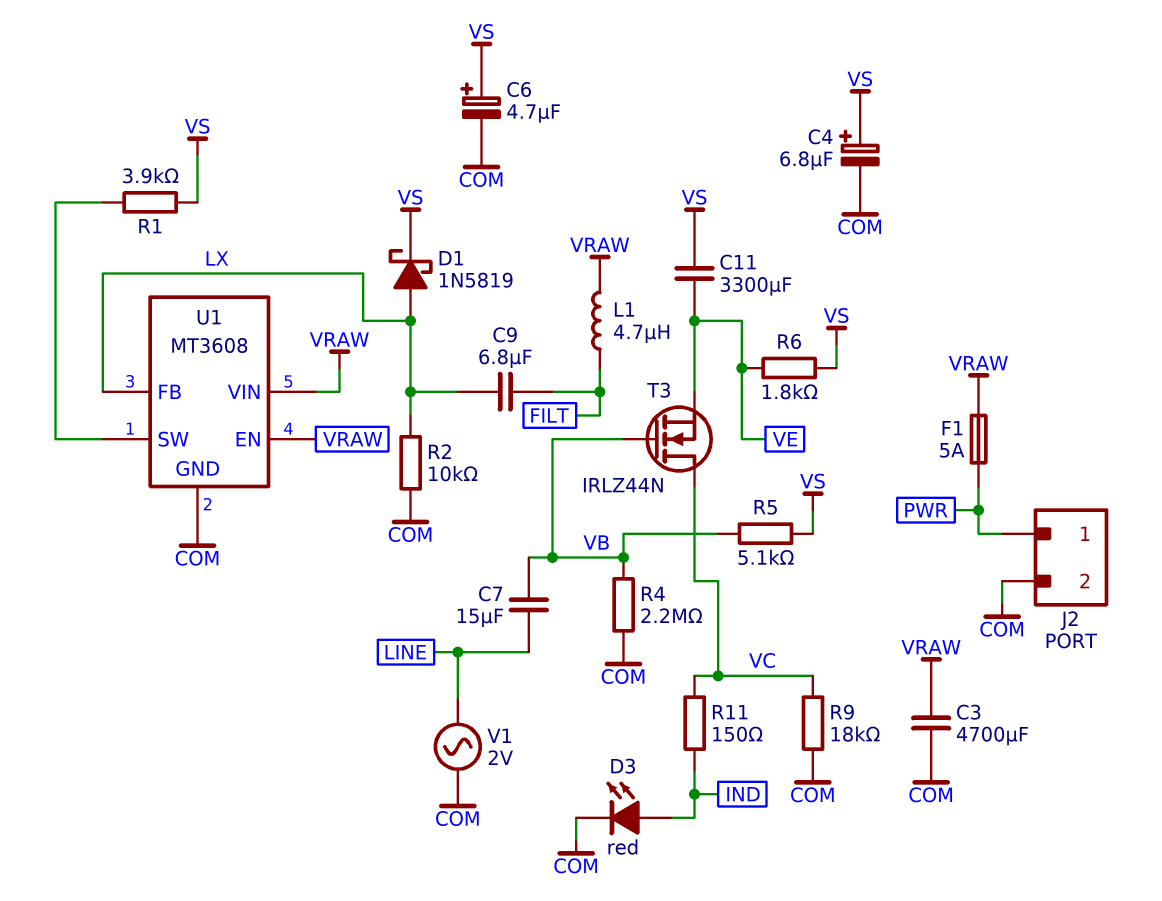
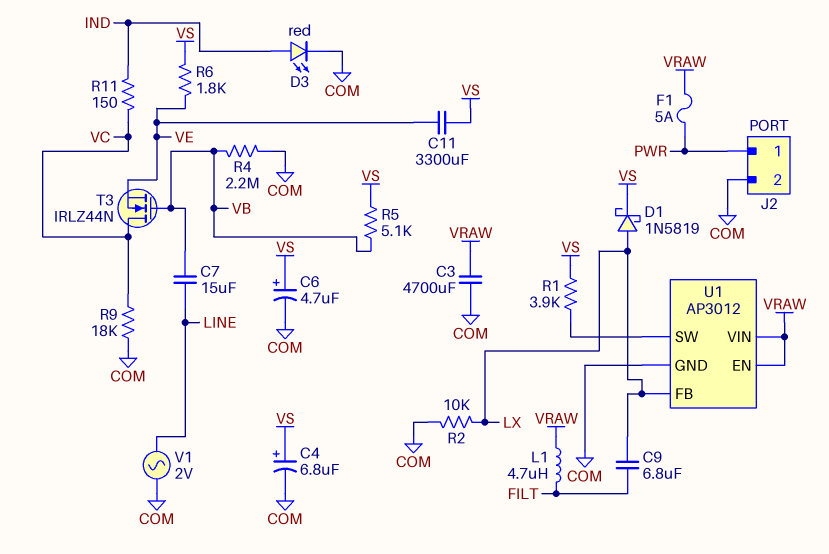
U1: MT3608 -> AP3012

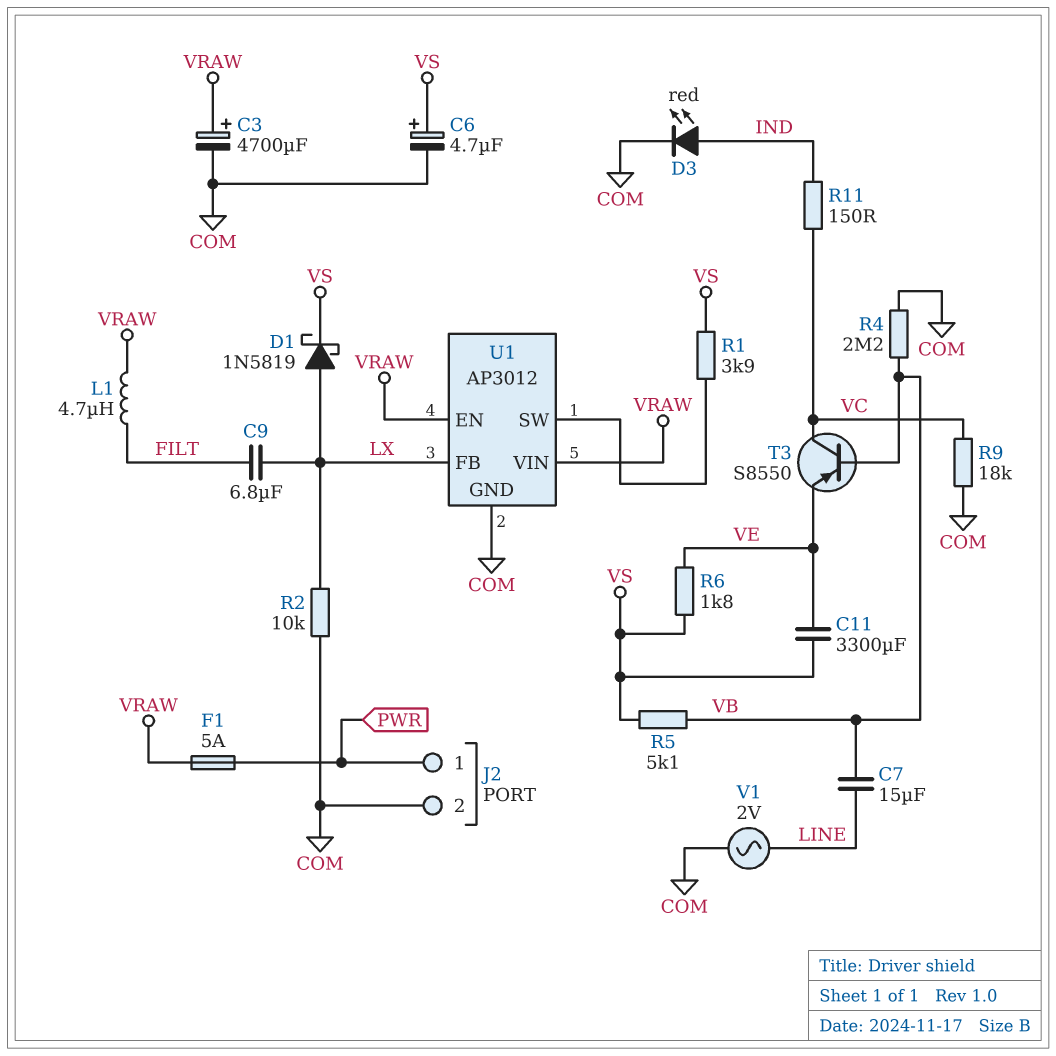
C3: 4700uF (COM, VRAW) -> 4700uF (plus VRAW, minus COM)
C4: 6.8uF (plus VS, minus COM) -> none
T3: NMOS IRLZ44N (G VB, D VC, S VE) -> PNP S8550 (B VB, C VC, E VE)

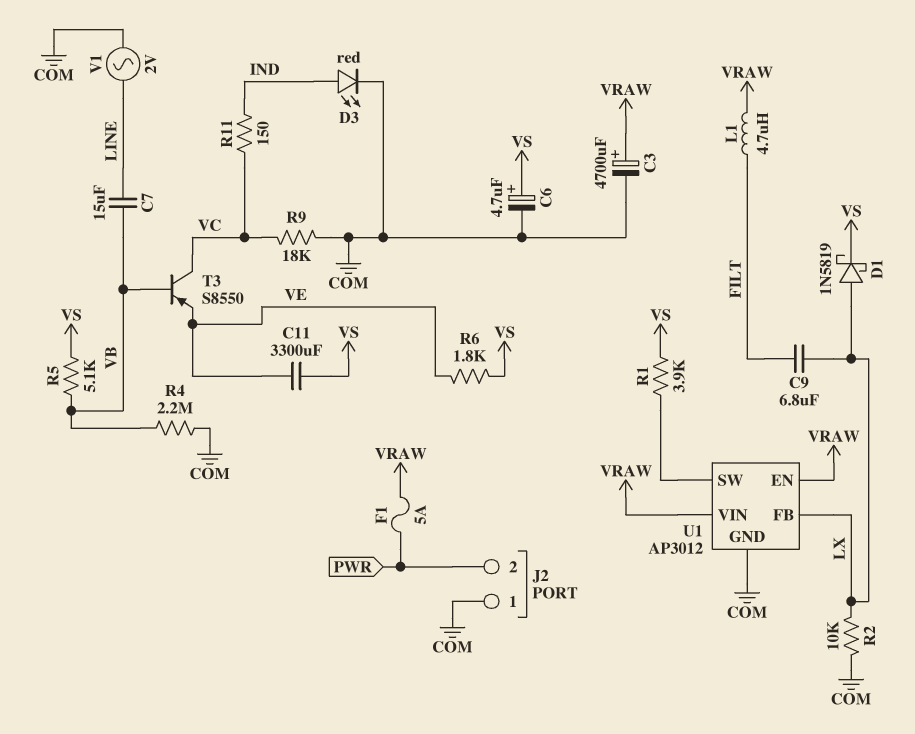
J2 pin 1: PWR -> COM
J2 pin 2: COM -> PWR

